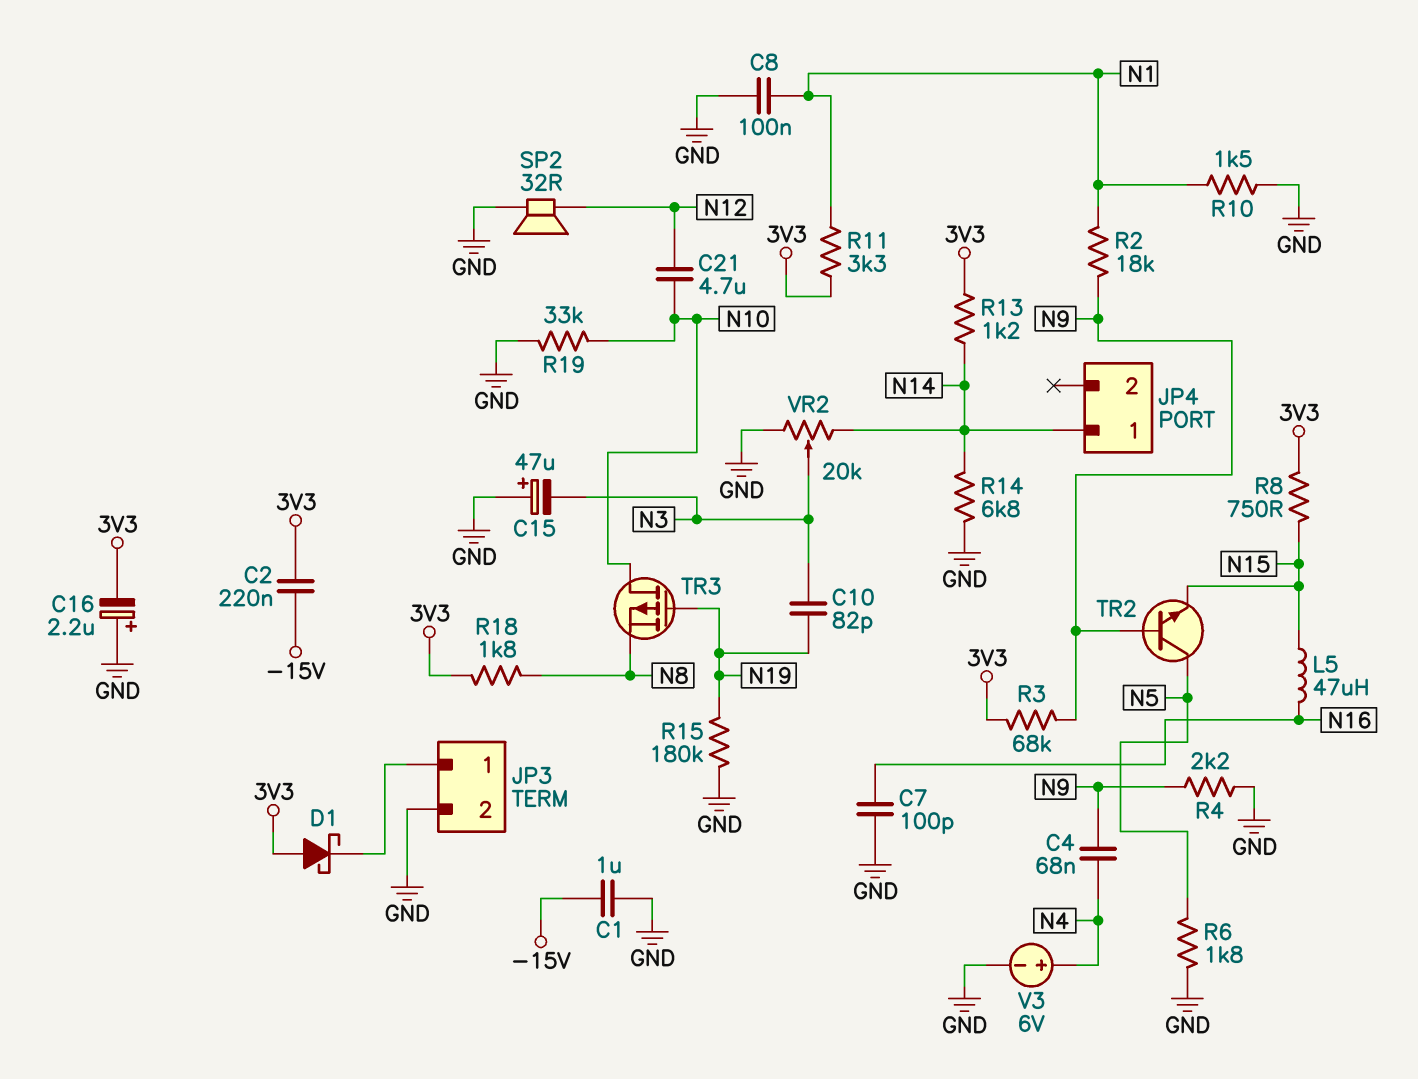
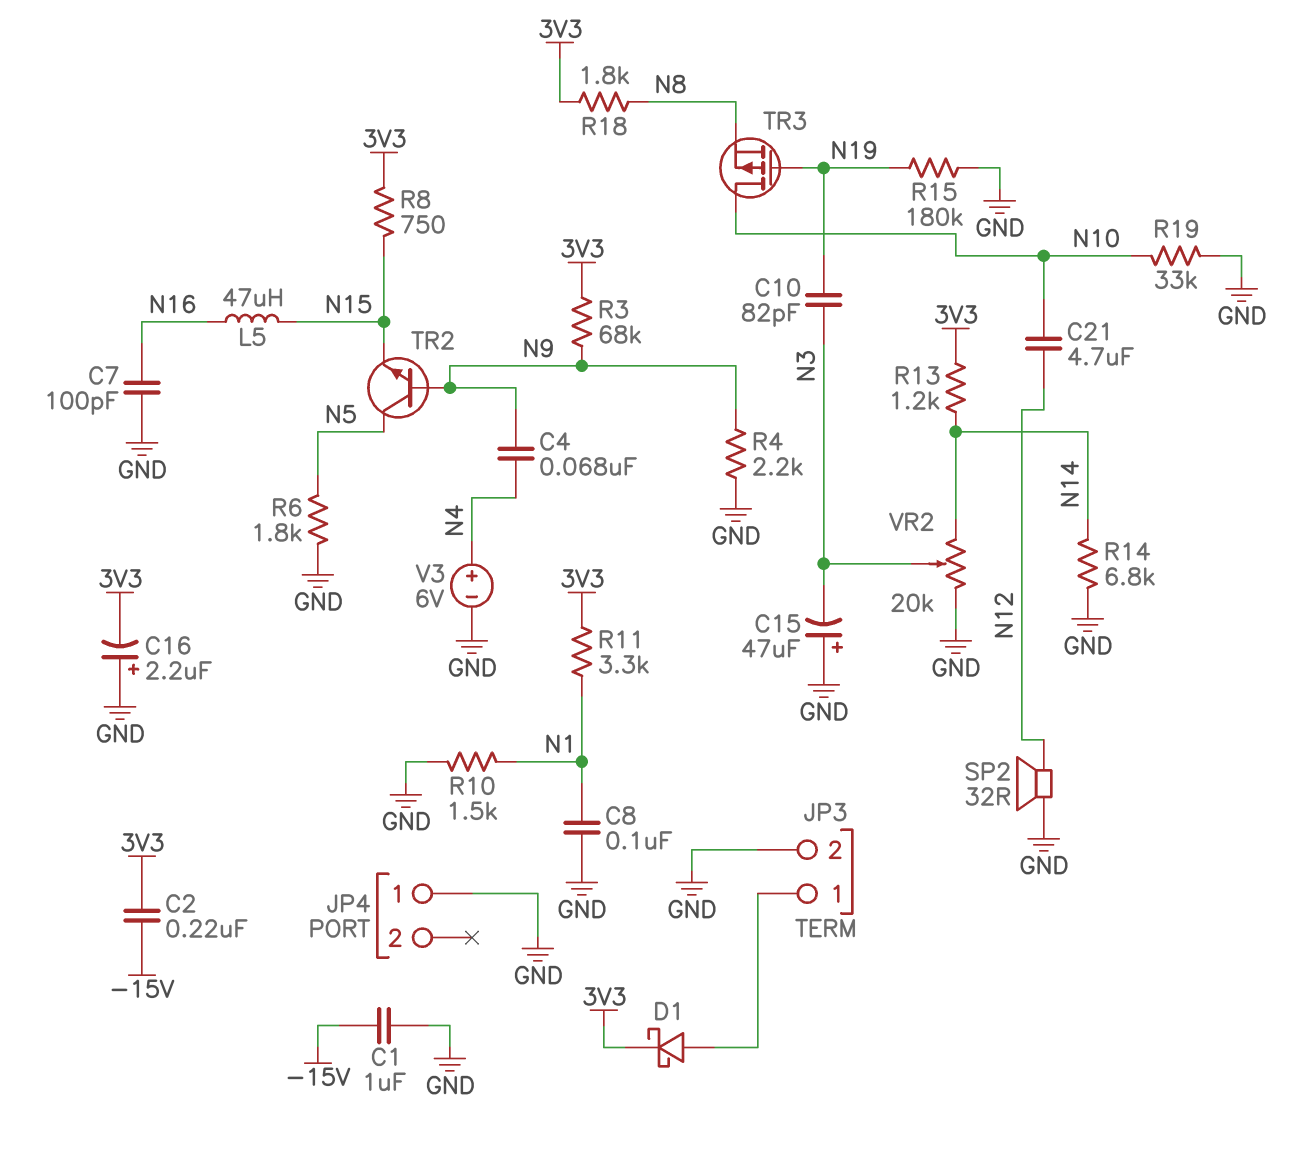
D1: schottky (A 3V3, K JP3/1) -> schottky (A JP3/1, K 3V3)
JP4 pin 1: N14 -> GND
R2: 18k (N1, N9) -> none

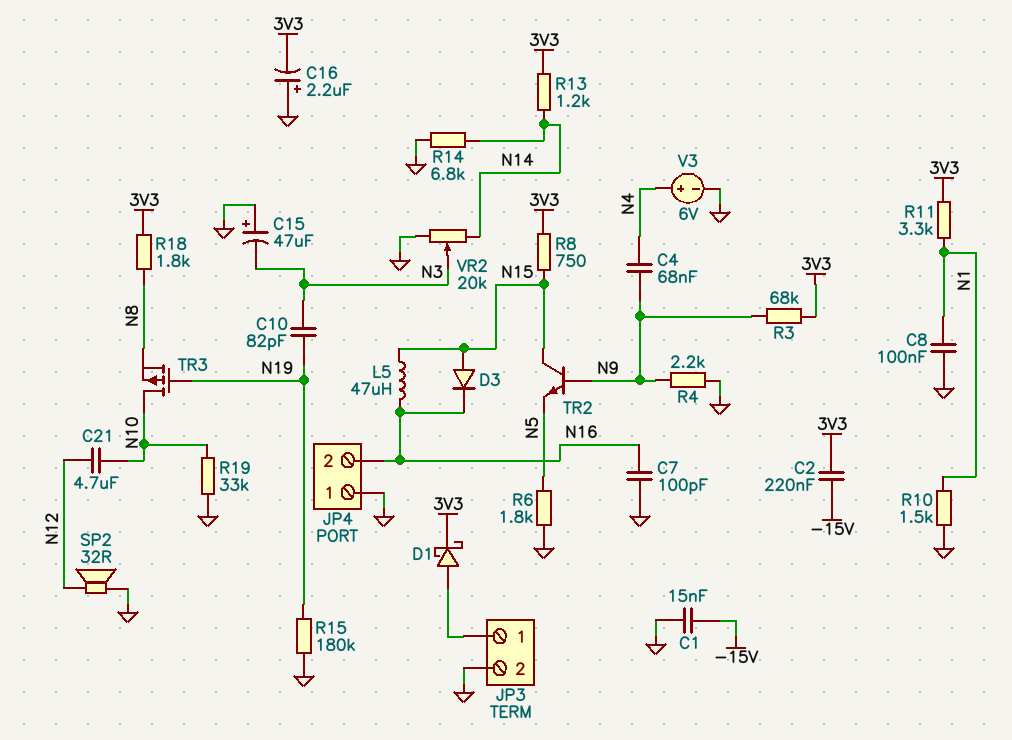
C1: 1uF (-15V, GND) -> 15nF (-15V, GND)
D3: none -> diode (A N15, K N16)
JP4 pin 2: none -> N16
TR2: NPN (B N9, C N5, E N15) -> NPN (B N9, C N15, E N5)

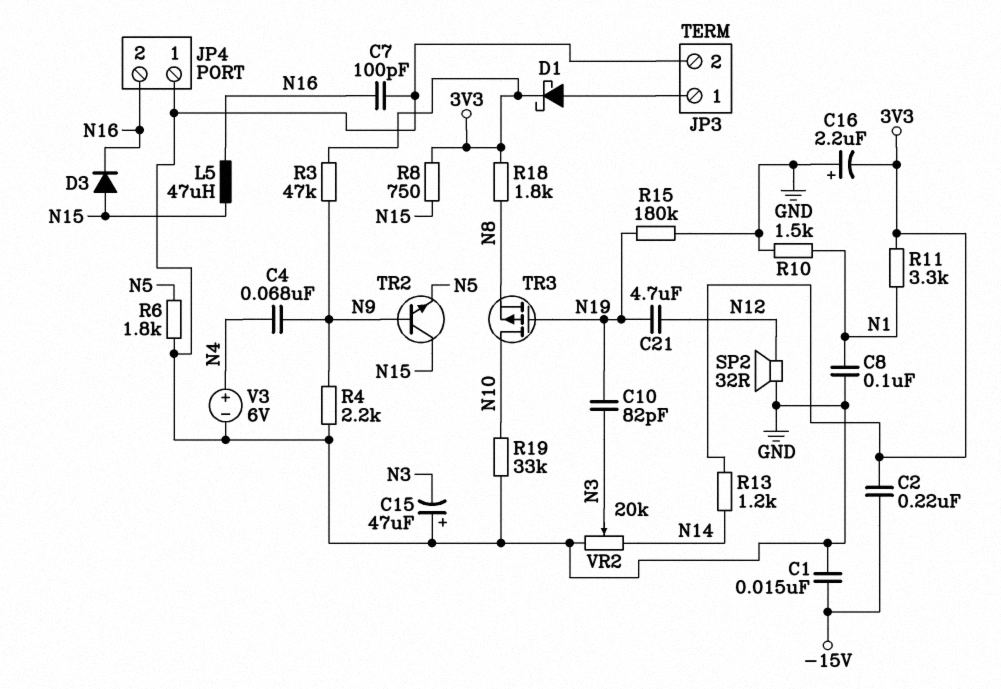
C21: 4.7uF (N10, N12) -> 4.7uF (N12, N19)
R3: 68k (3V3, N9) -> 47k (3V3, N9)
R14: 6.8k (GND, N14) -> none

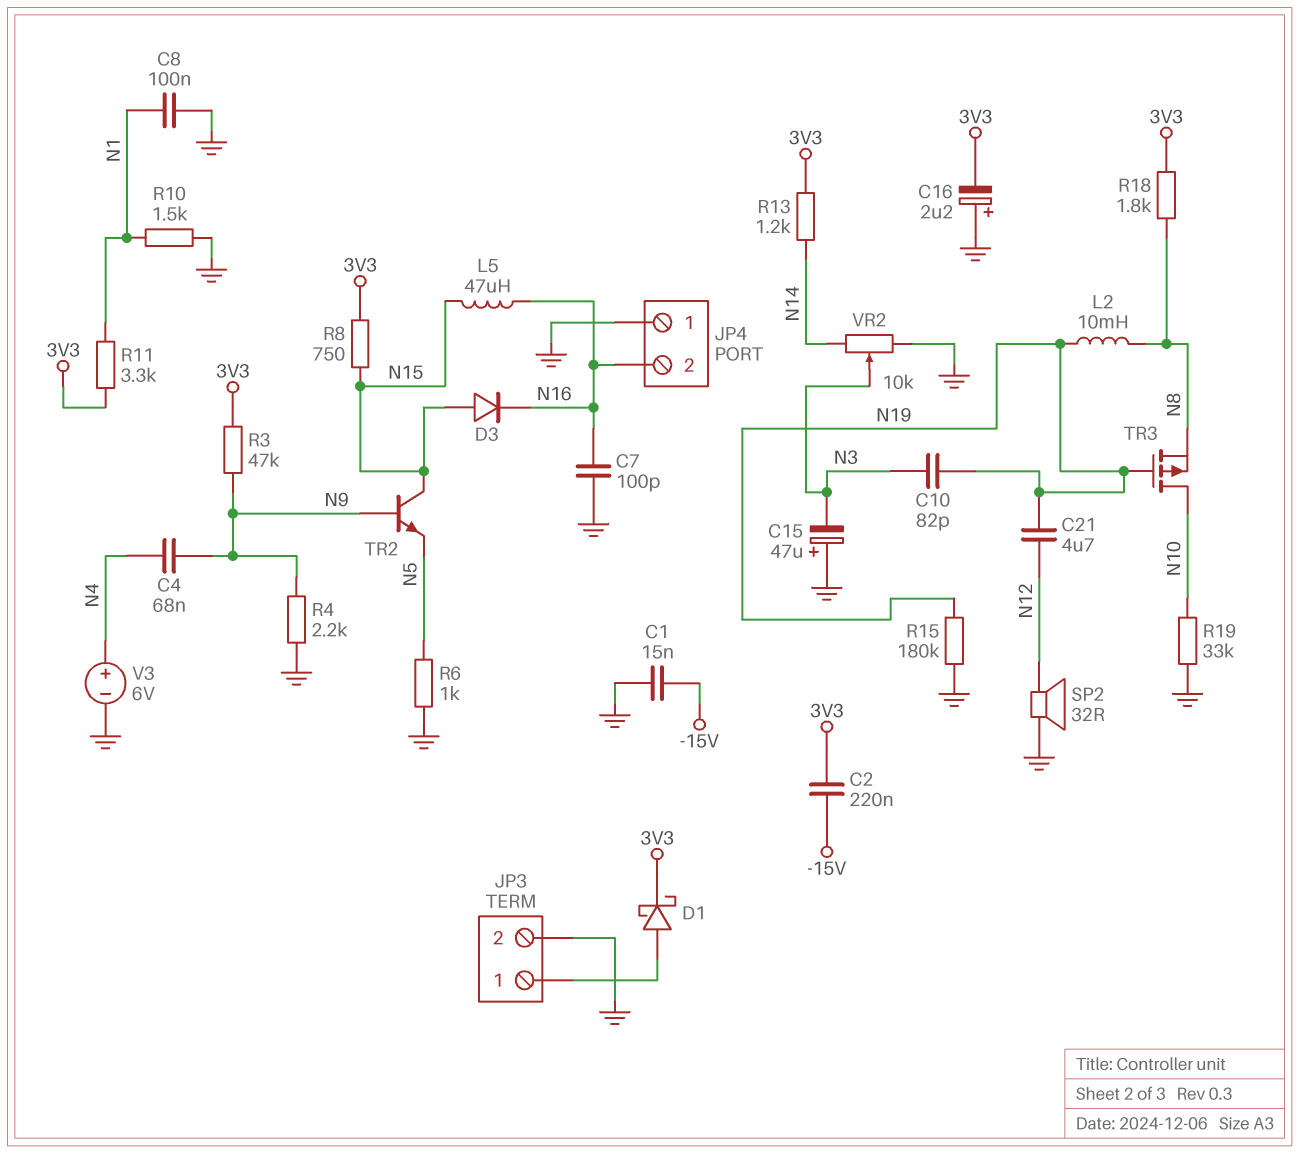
L2: none -> 10mH (N8, N19)
R6: 1.8k (GND, N5) -> 1k (GND, N5)
VR2: 20k (GND, N14, wiper N3) -> 10k (GND, N14, wiper N3)

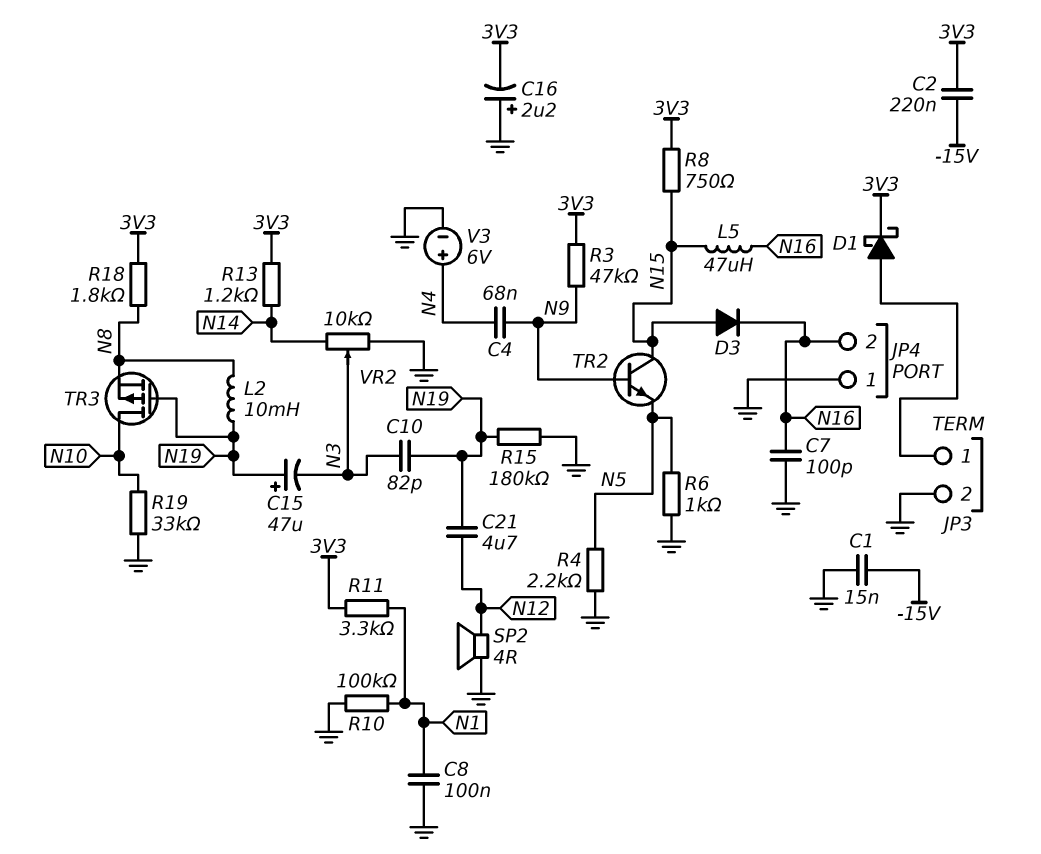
C15: 47uF (plus GND, minus N3) -> 47uF (plus N19, minus N3)
R4: 2.2k (GND, N9) -> 2.2k (GND, N5)
R10: 1.5k (GND, N1) -> 100k (GND, N1)
SP2: speaker 32R (GND, N12) -> speaker 4R (GND, N12)

